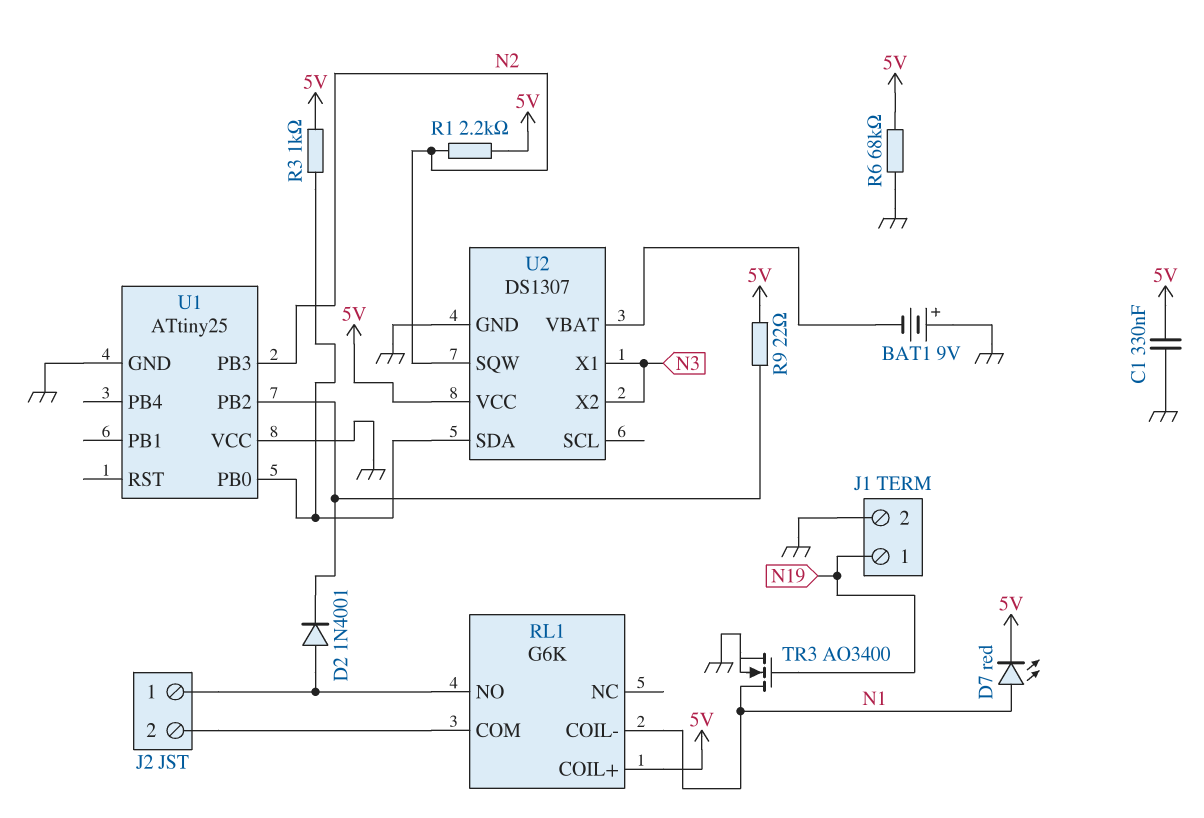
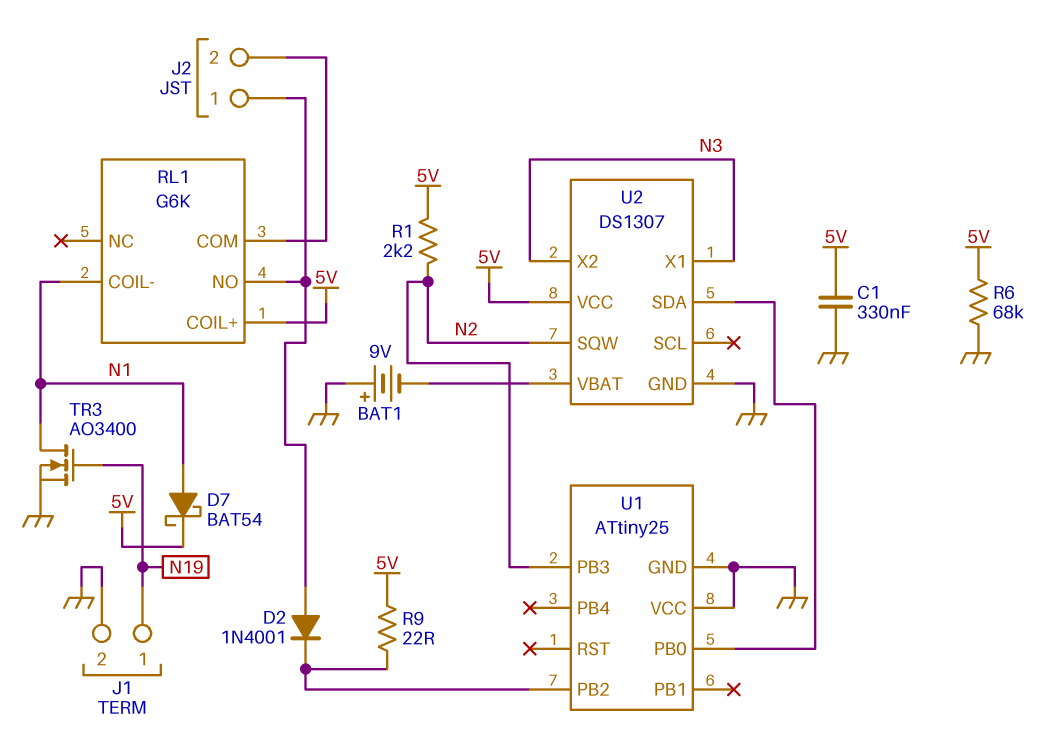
D7: LED red (A N1, K 5V) -> schottky BAT54 (A N1, K 5V)
R3: 1k (5V, U1/PB0) -> none

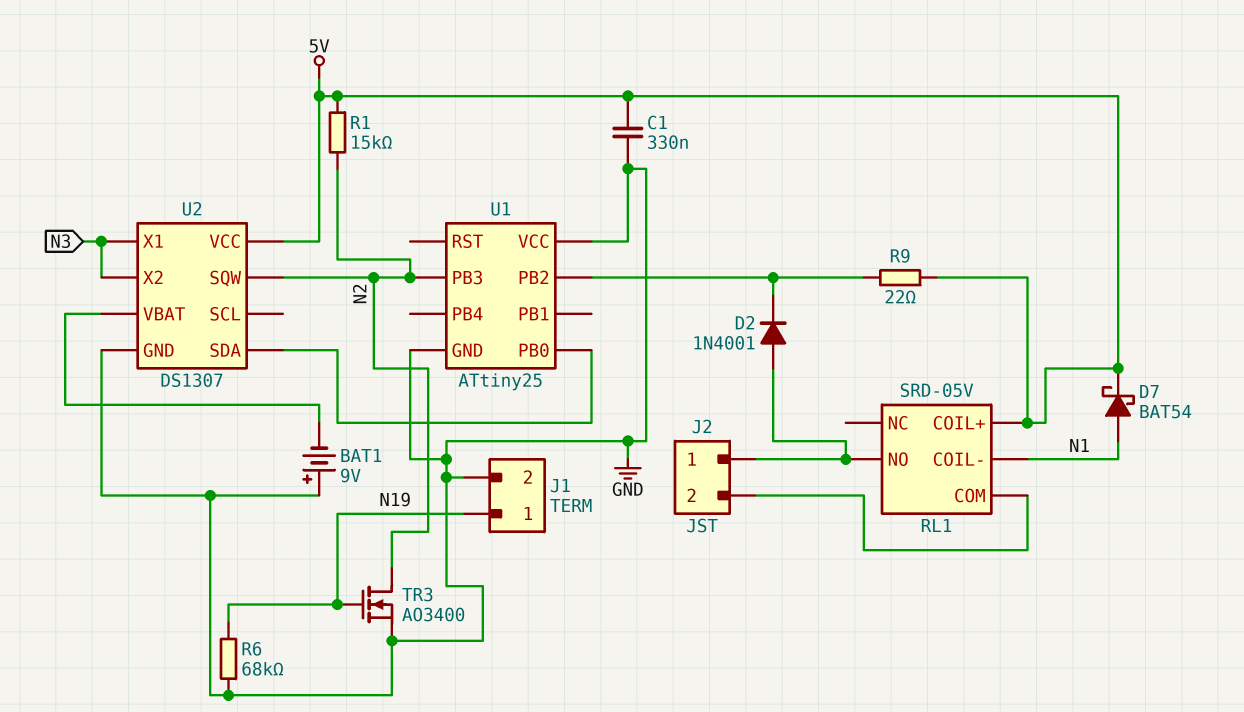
R1: 2.2k (5V, N2) -> 15k (5V, N2)
R6: 68k (5V, GND) -> 68k (GND, N19)
RL1: G6K -> SRD-05V
TR3: NMOS AO3400 (G N19, D N1, S GND) -> NMOS AO3400 (G N19, D N2, S GND)

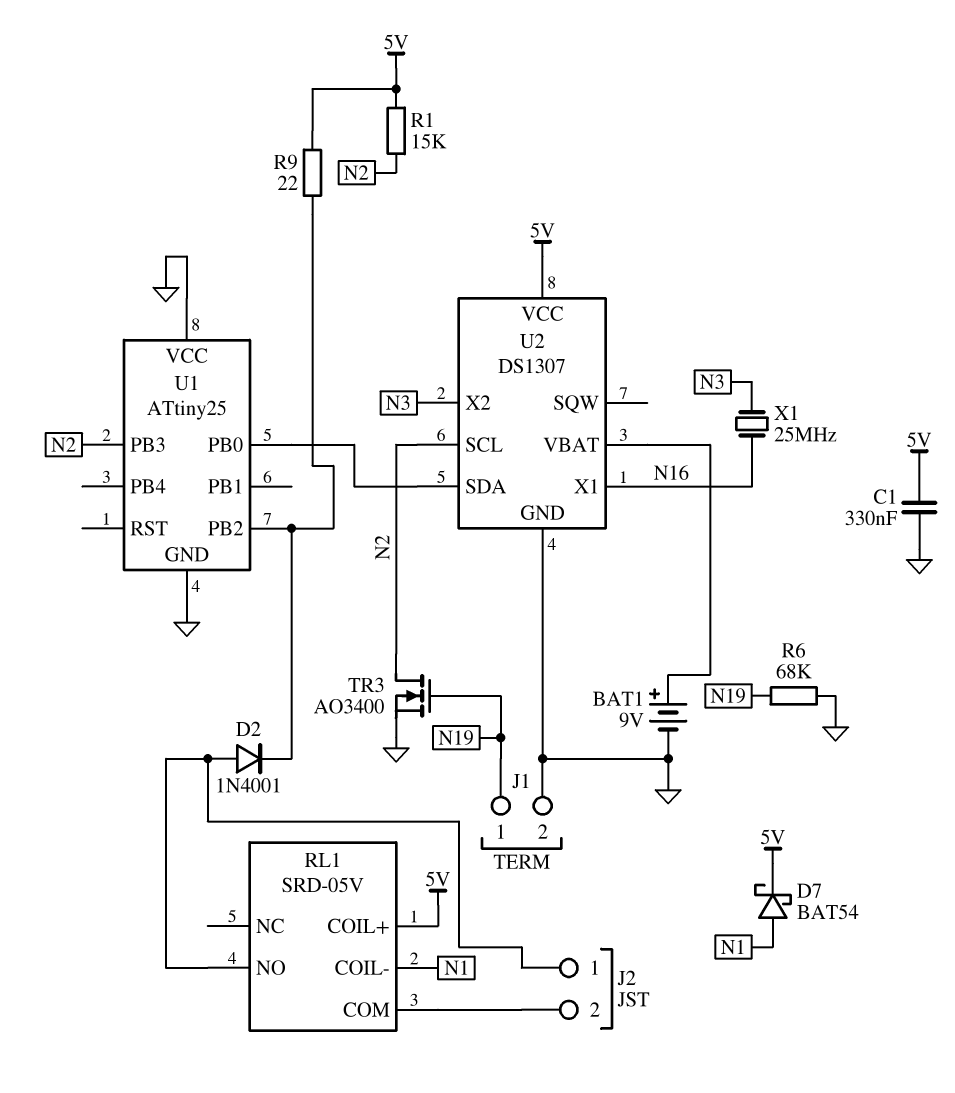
BAT1: 9V (plus GND, minus U2/VBAT) -> 9V (plus U2/VBAT, minus GND)
U2 pin SCL: none -> N2
U2 pin SQW: N2 -> none
U2 pin X1: N3 -> N16
X1: none -> 25MHz (N3, N16)

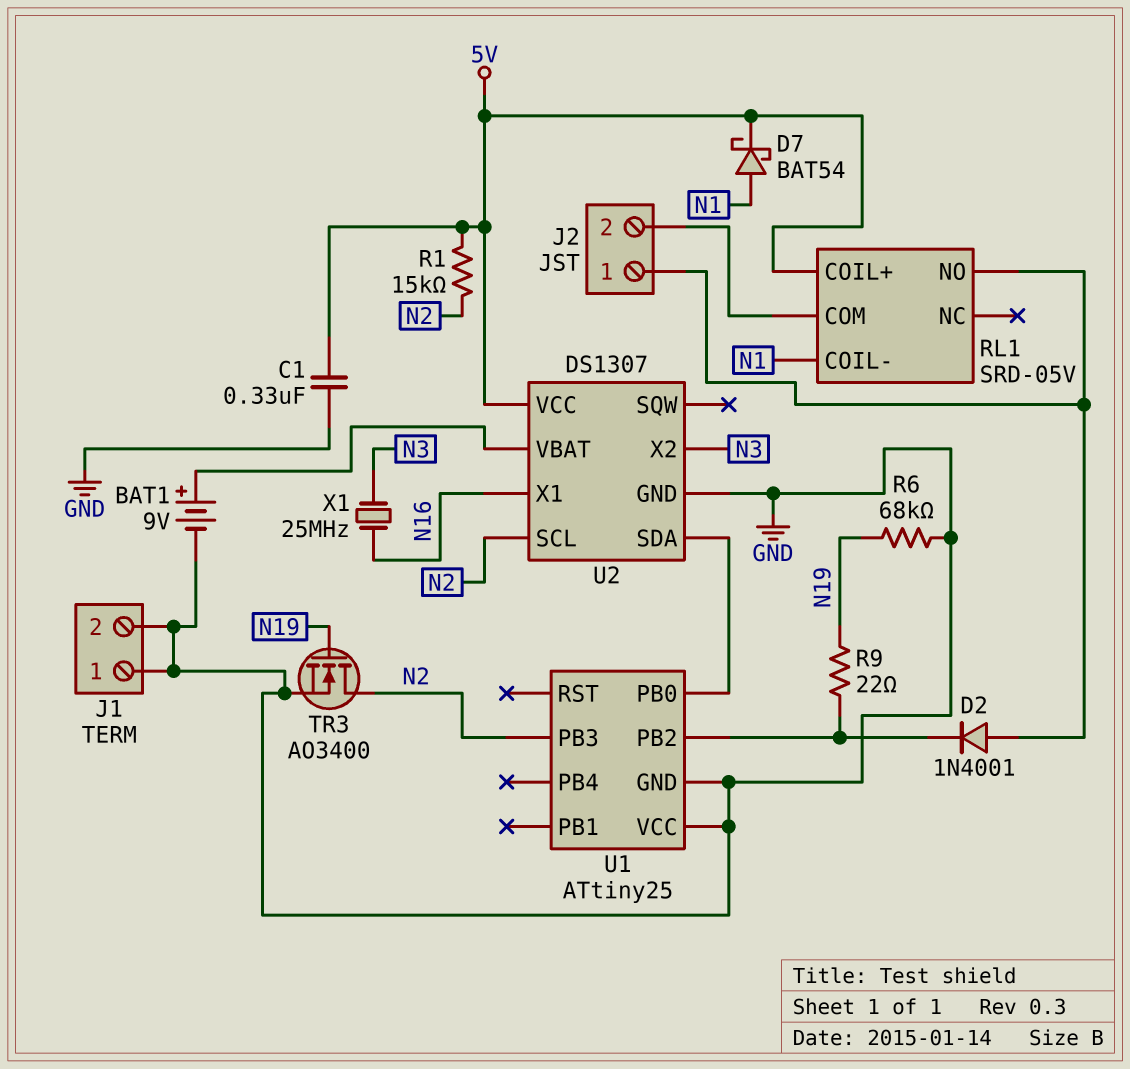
J1 pin 1: N19 -> GND
R9: 22 (5V, U1/PB2) -> 22 (N19, U1/PB2)

